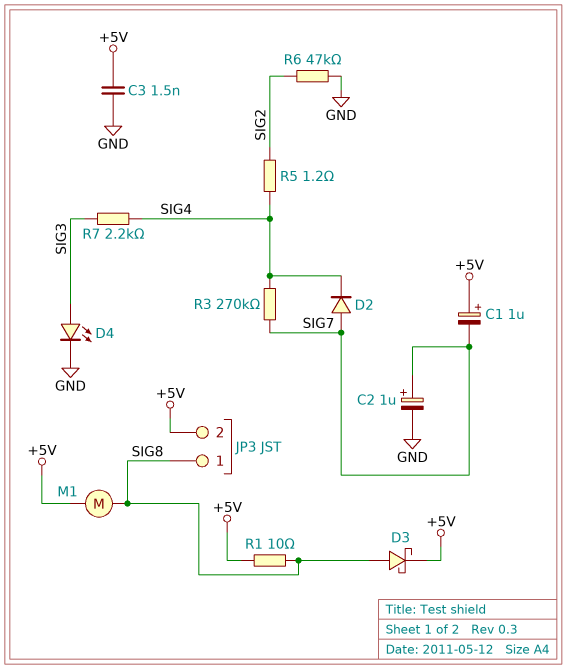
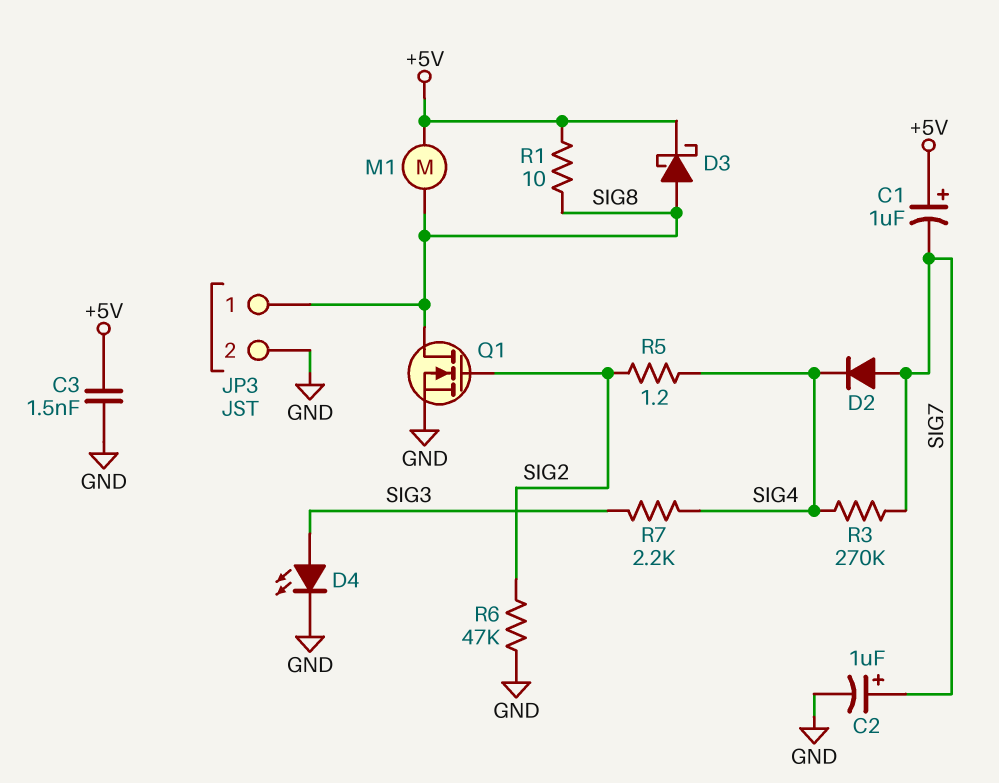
JP3 pin 2: +5V -> GND
Q1: none -> NMOS (G SIG2, D SIG8, S GND)

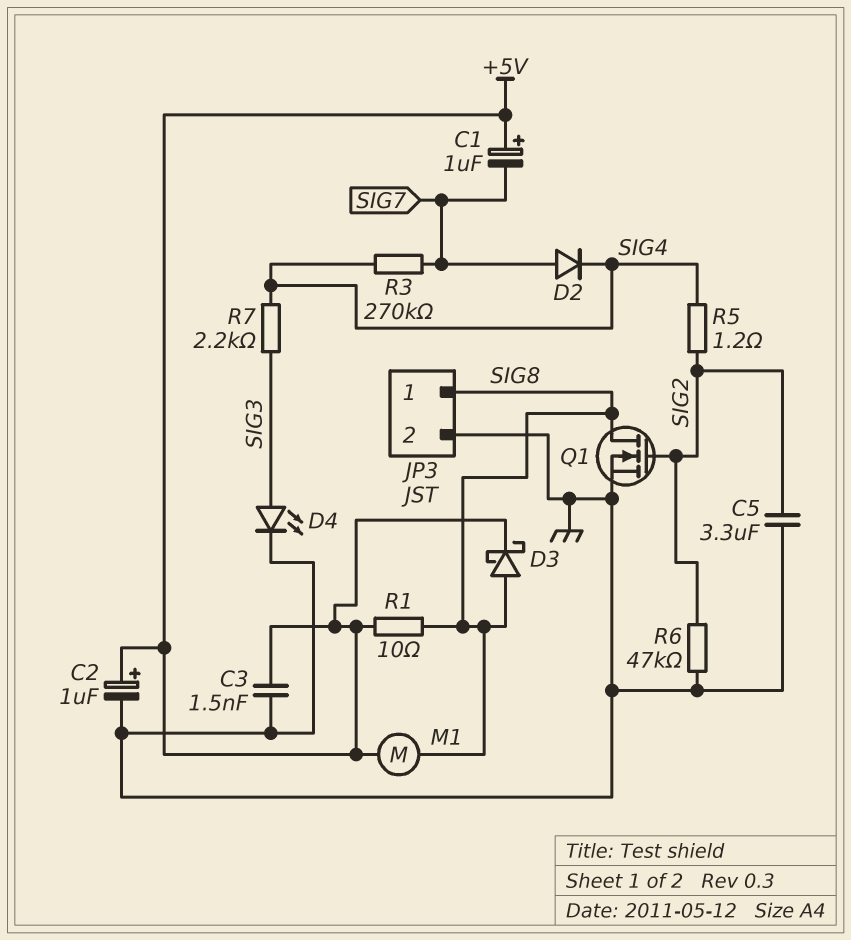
C2: 1uF (plus SIG7, minus GND) -> 1uF (plus +5V, minus GND)
C5: none -> 3.3uF (GND, SIG2)

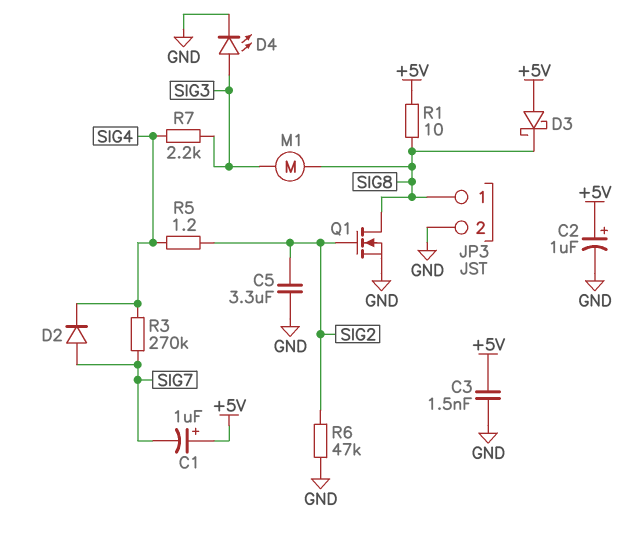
D3: schottky (A SIG8, K +5V) -> schottky (A +5V, K SIG8)
M1: motor (+5V, SIG8) -> motor (SIG3, SIG8)

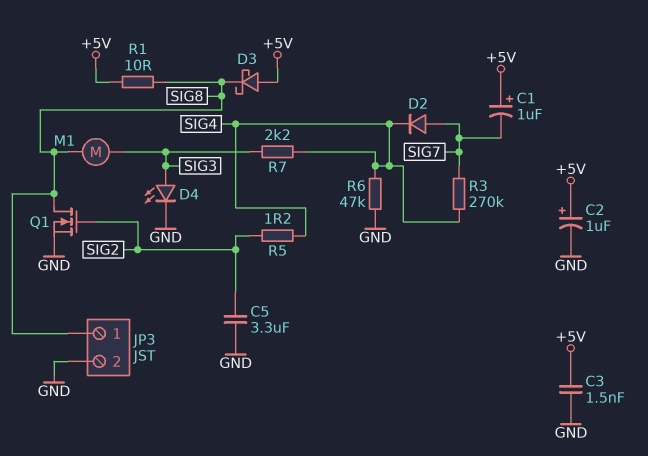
R6: 47k (GND, SIG2) -> 47k (GND, SIG4)

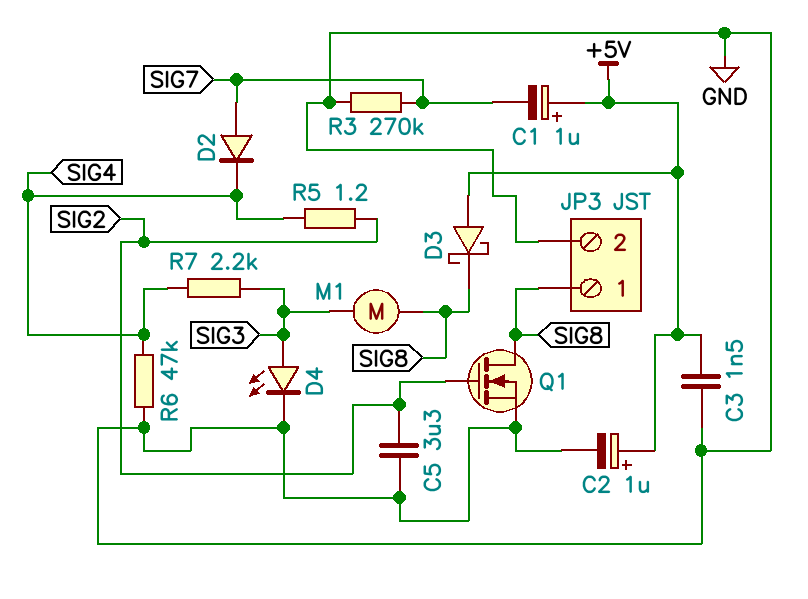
R1: 10 (+5V, SIG8) -> none
R3: 270k (SIG4, SIG7) -> 270k (GND, SIG7)

